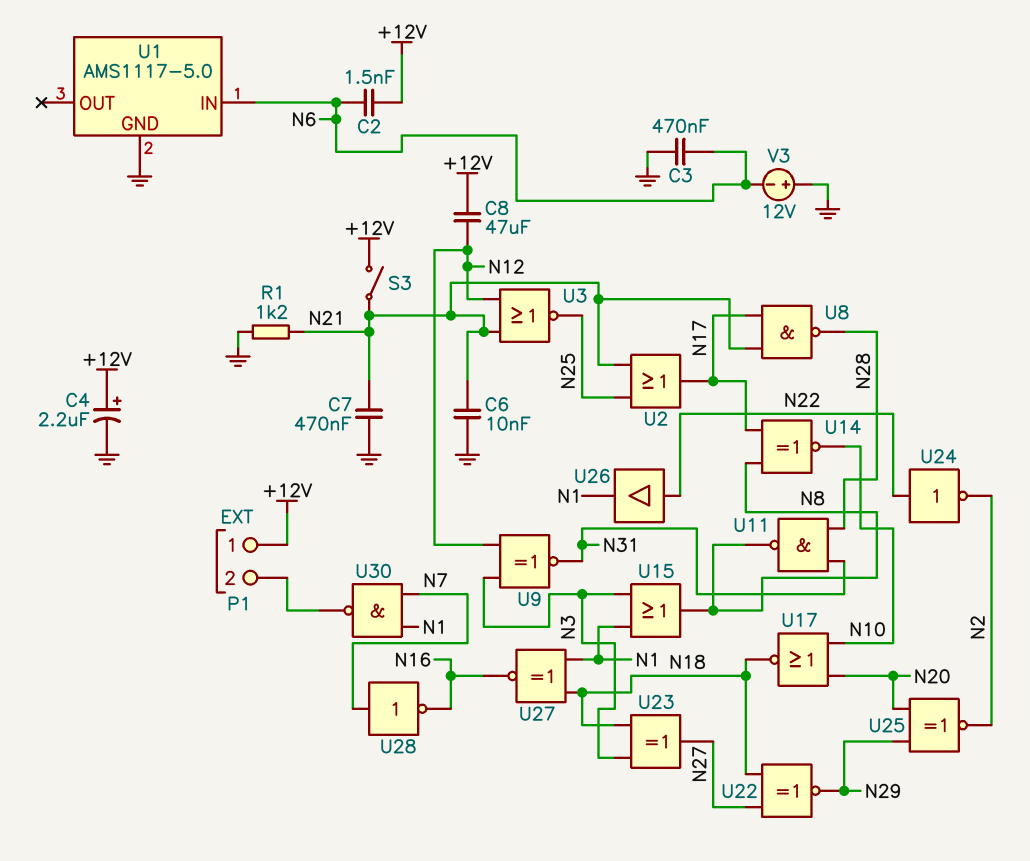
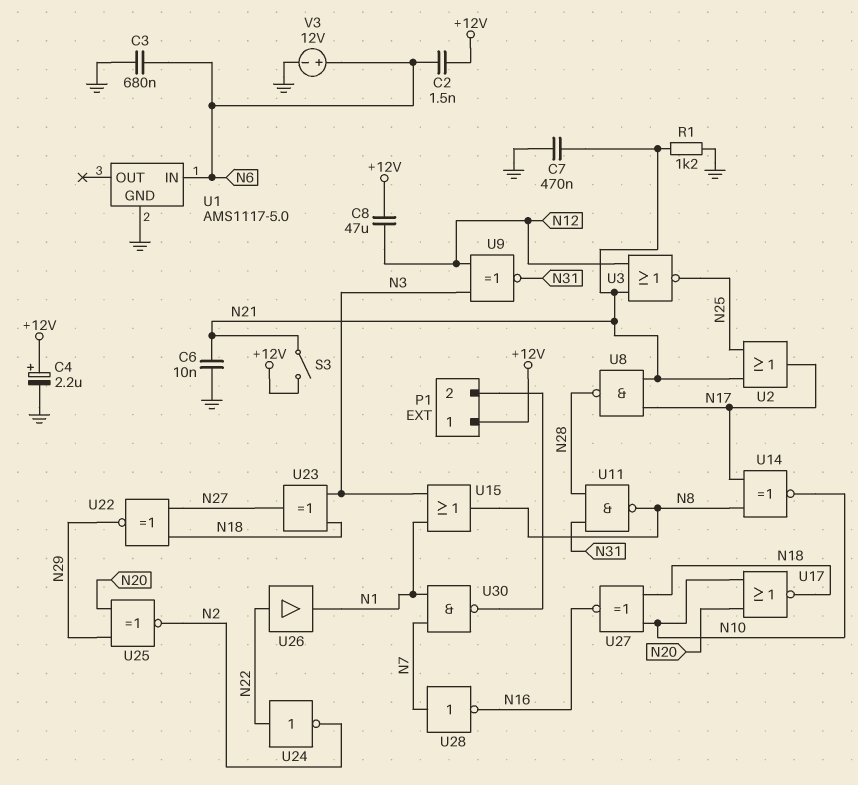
C3: 470nF (GND, N6) -> 680nF (GND, N6)
U27: XNOR (in N1, in N18, out N16) -> XNOR (in N10, in N18, out N16)
V3: 12V (plus GND, minus N6) -> 12V (plus N6, minus GND)

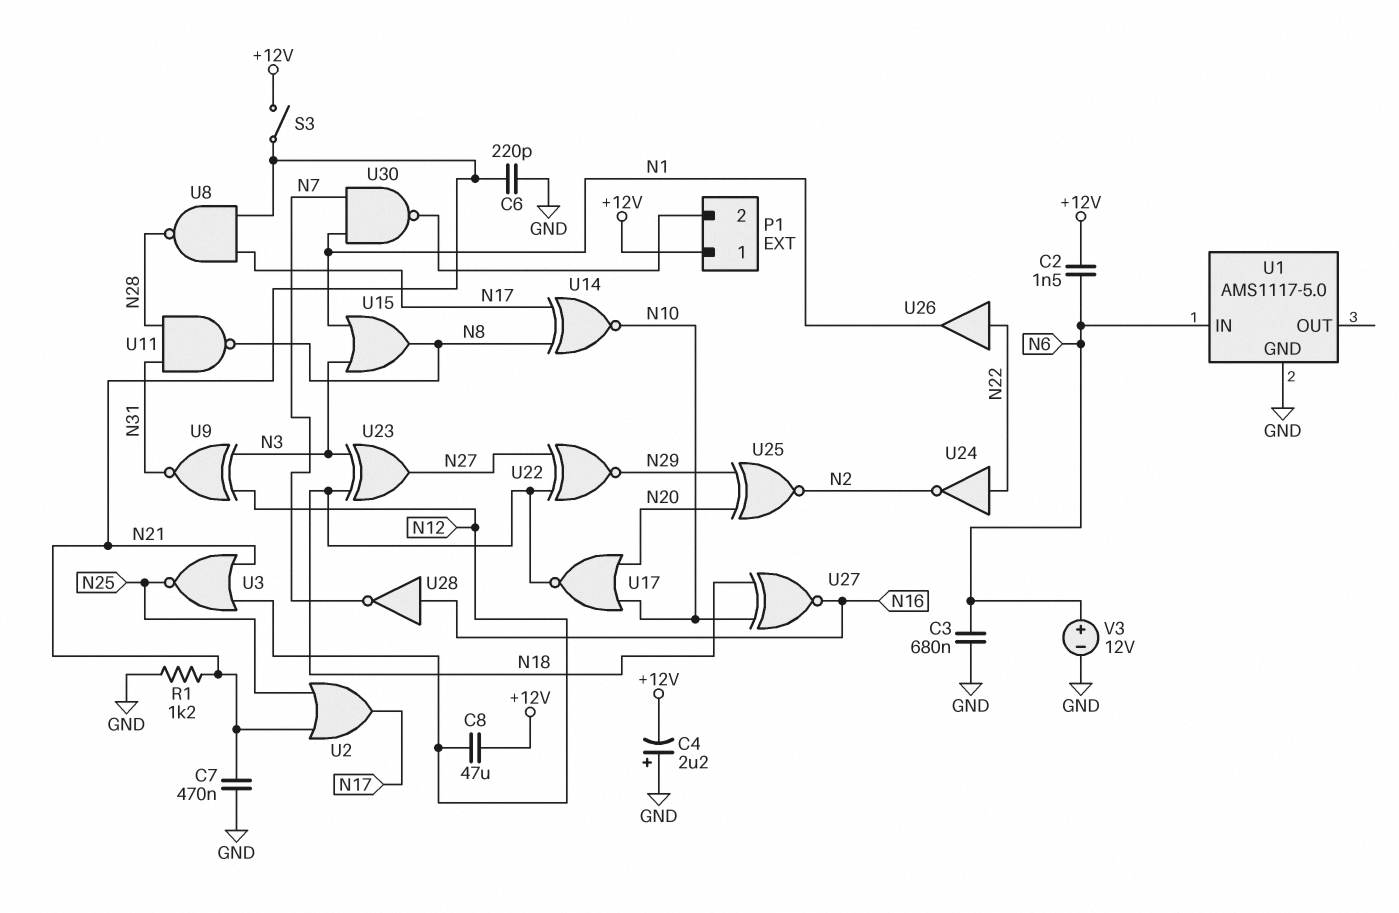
C4: 2.2uF (plus +12V, minus GND) -> 2.2uF (plus GND, minus +12V)
C6: 10nF (GND, N21) -> 220pF (GND, N21)
U28: NOT (in N7, out N16) -> NOT (in N16, out N7)

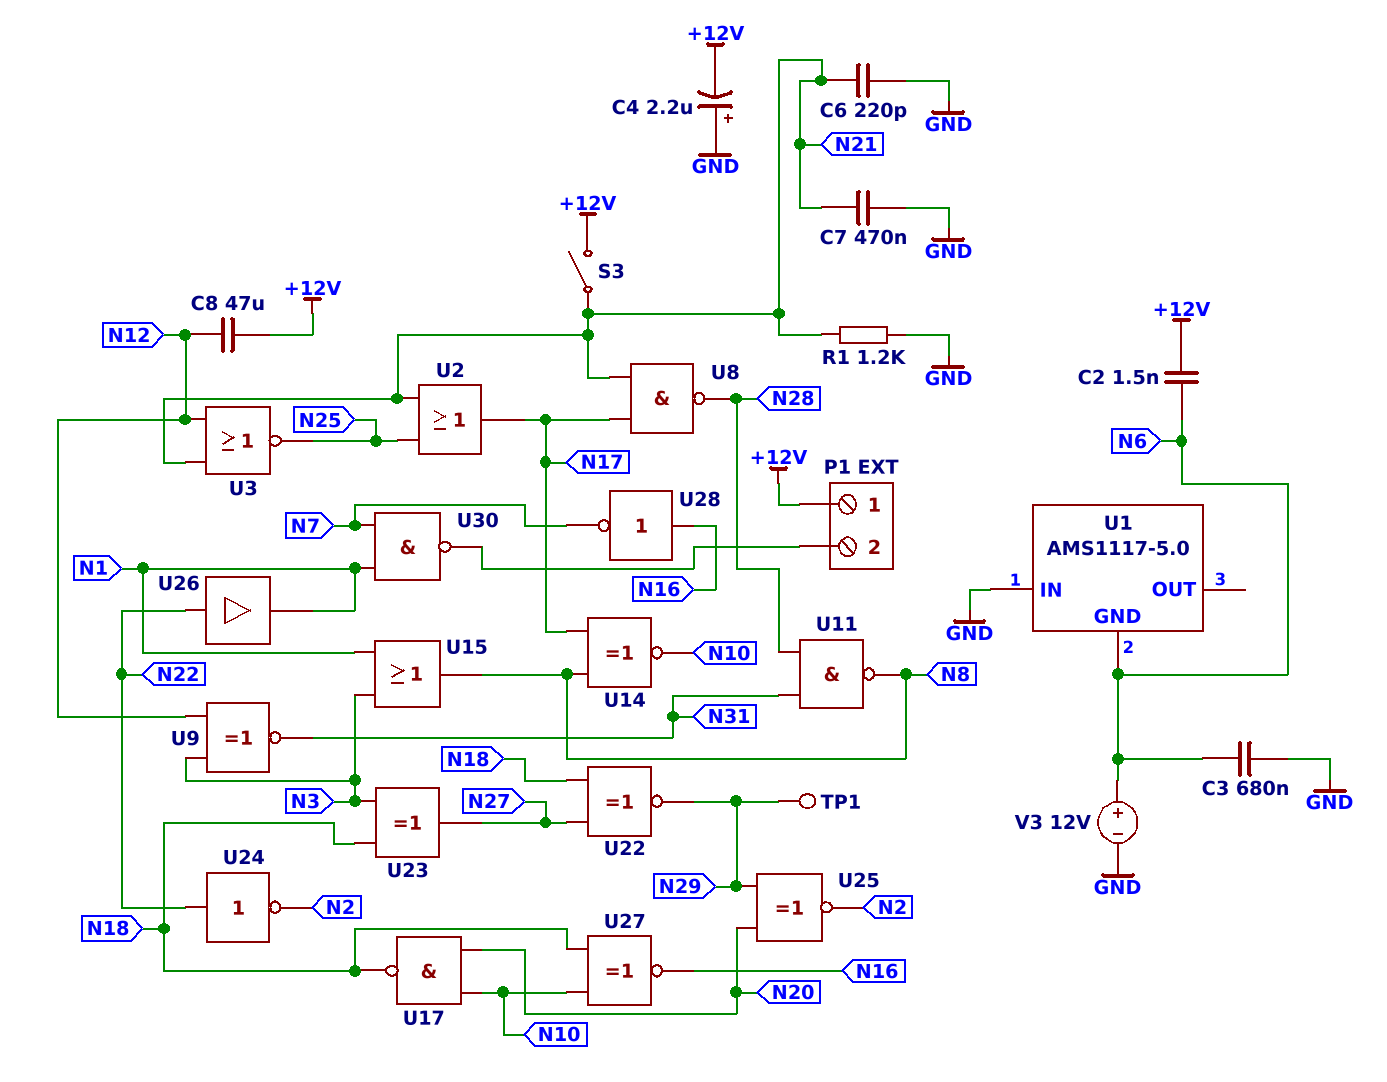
TP1: none -> test point (N29)
U1 pin GND: GND -> N6
U1 pin IN: N6 -> GND
U17: NOR (in N10, in N20, out N18) -> NAND (in N10, in N20, out N18)

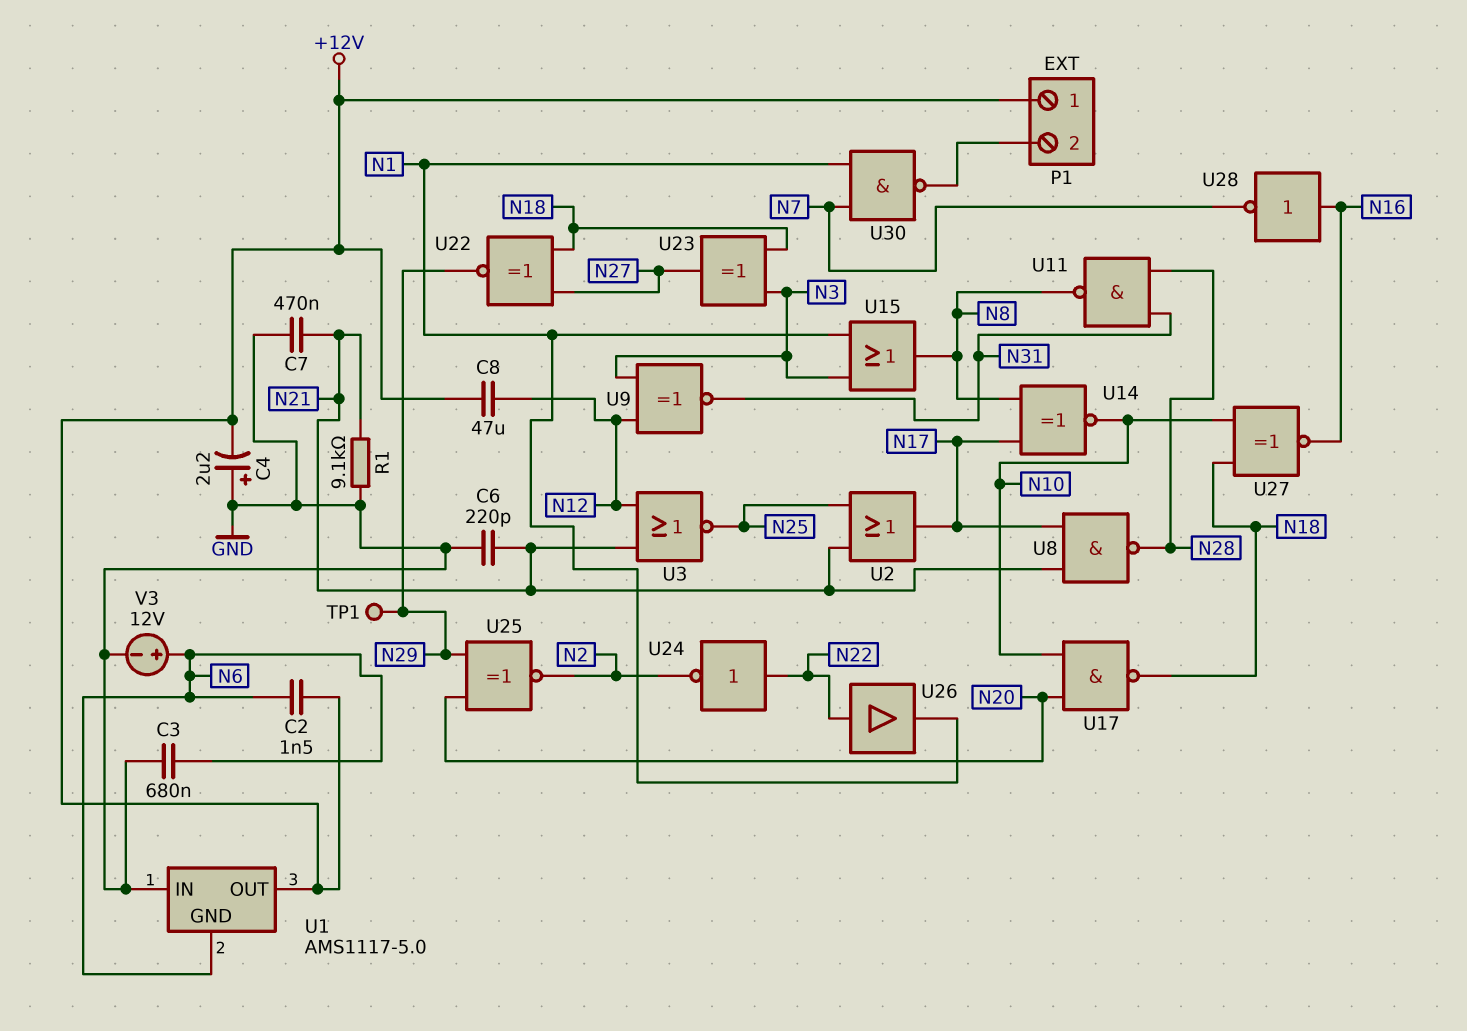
R1: 1.2k (GND, N21) -> 9.1k (GND, N21)
S3: switch (+12V, N21) -> none
U1 pin OUT: none -> +12V

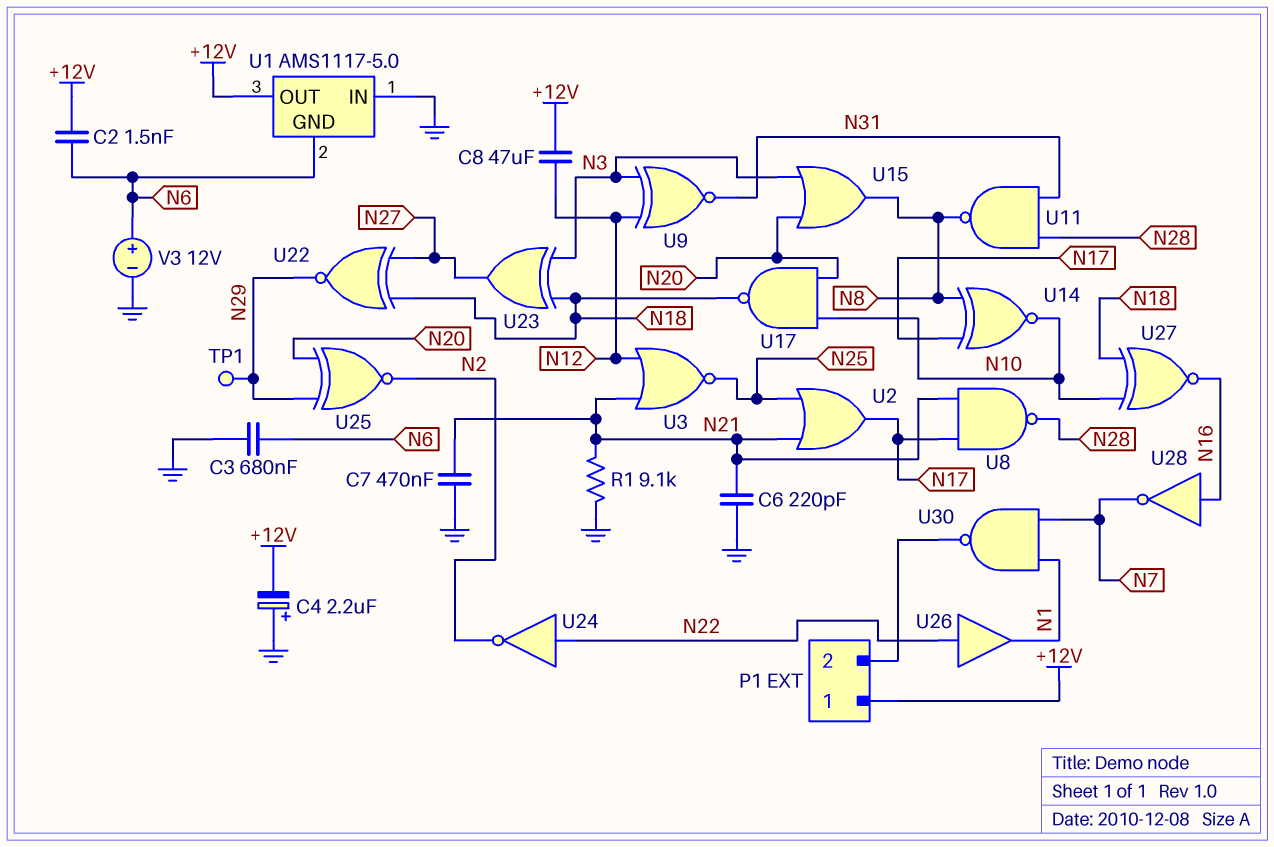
U15: OR (in N1, in N3, out N8) -> OR (in N3, in N20, out N8)

